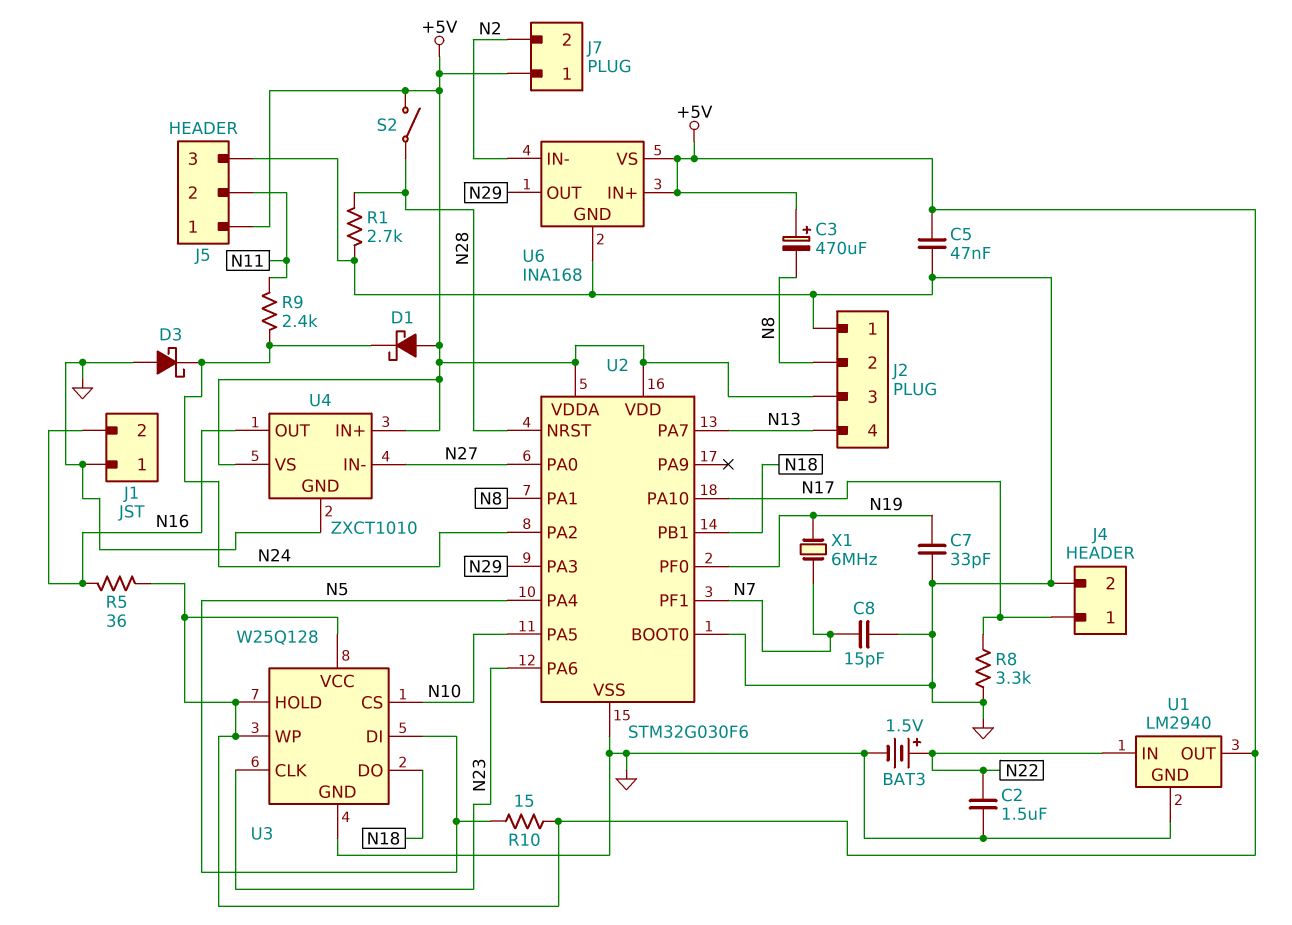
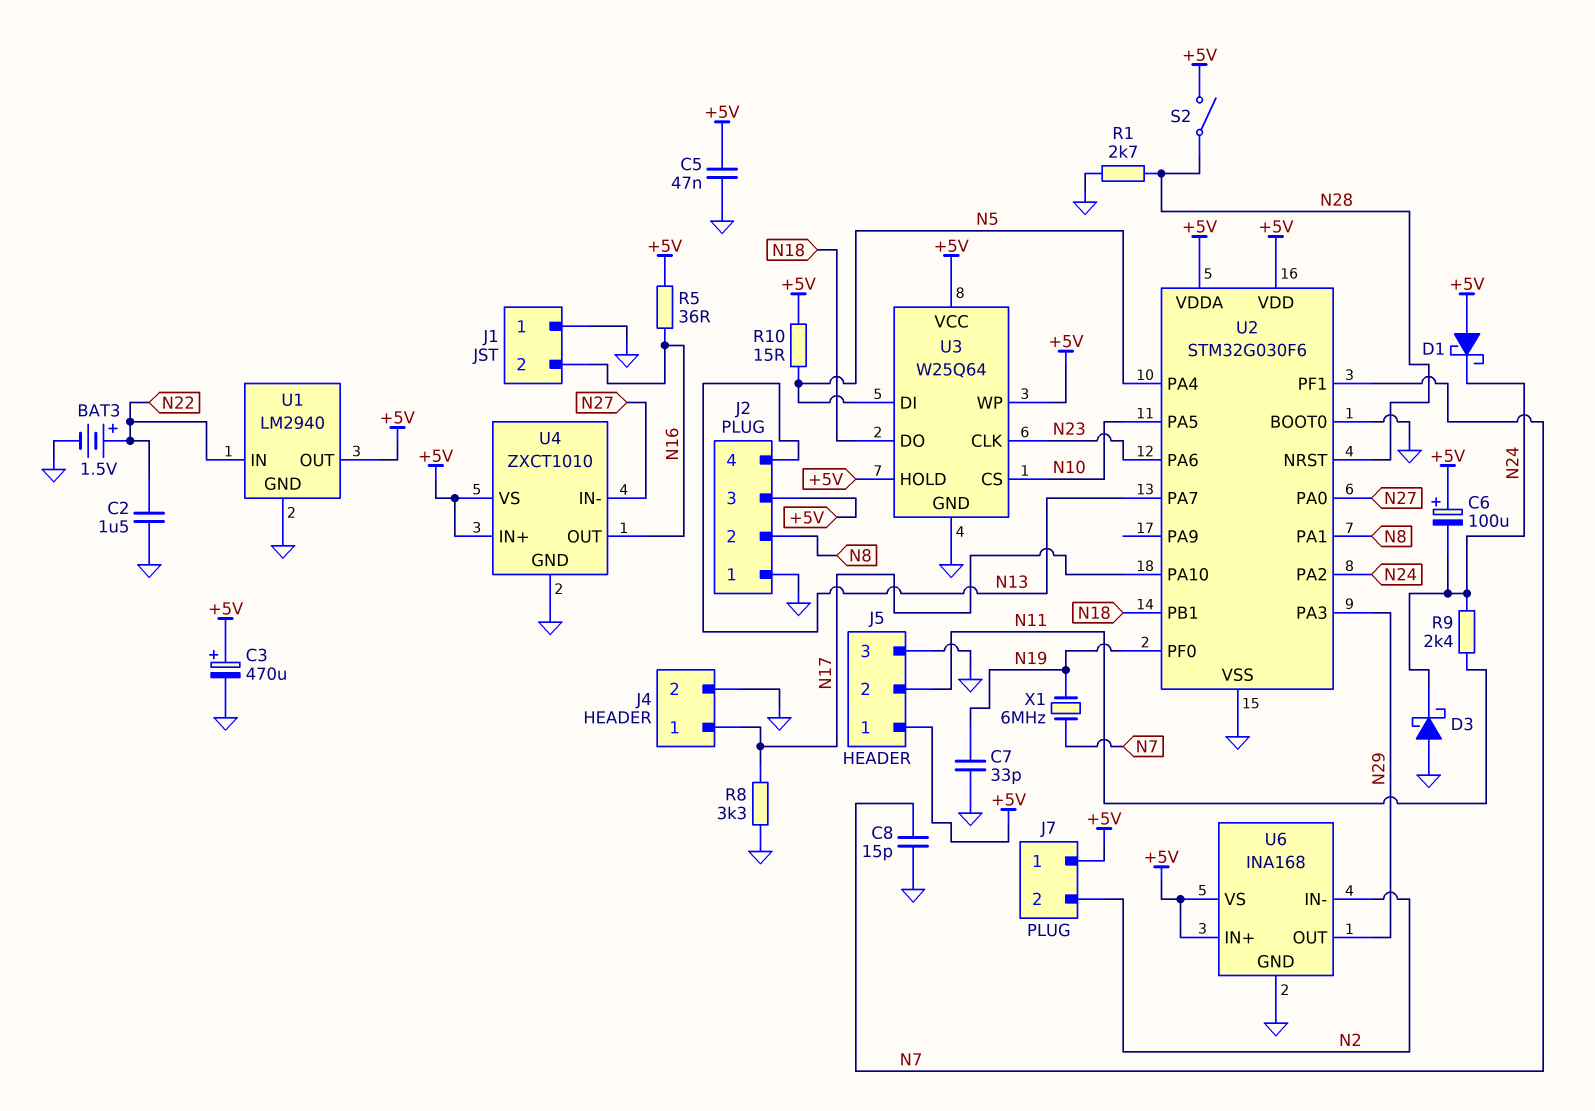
C3: 470uF (plus +5V, minus N8) -> 470uF (plus +5V, minus GND)
C6: none -> 100uF (plus +5V, minus N24)
U3: W25Q128 -> W25Q64

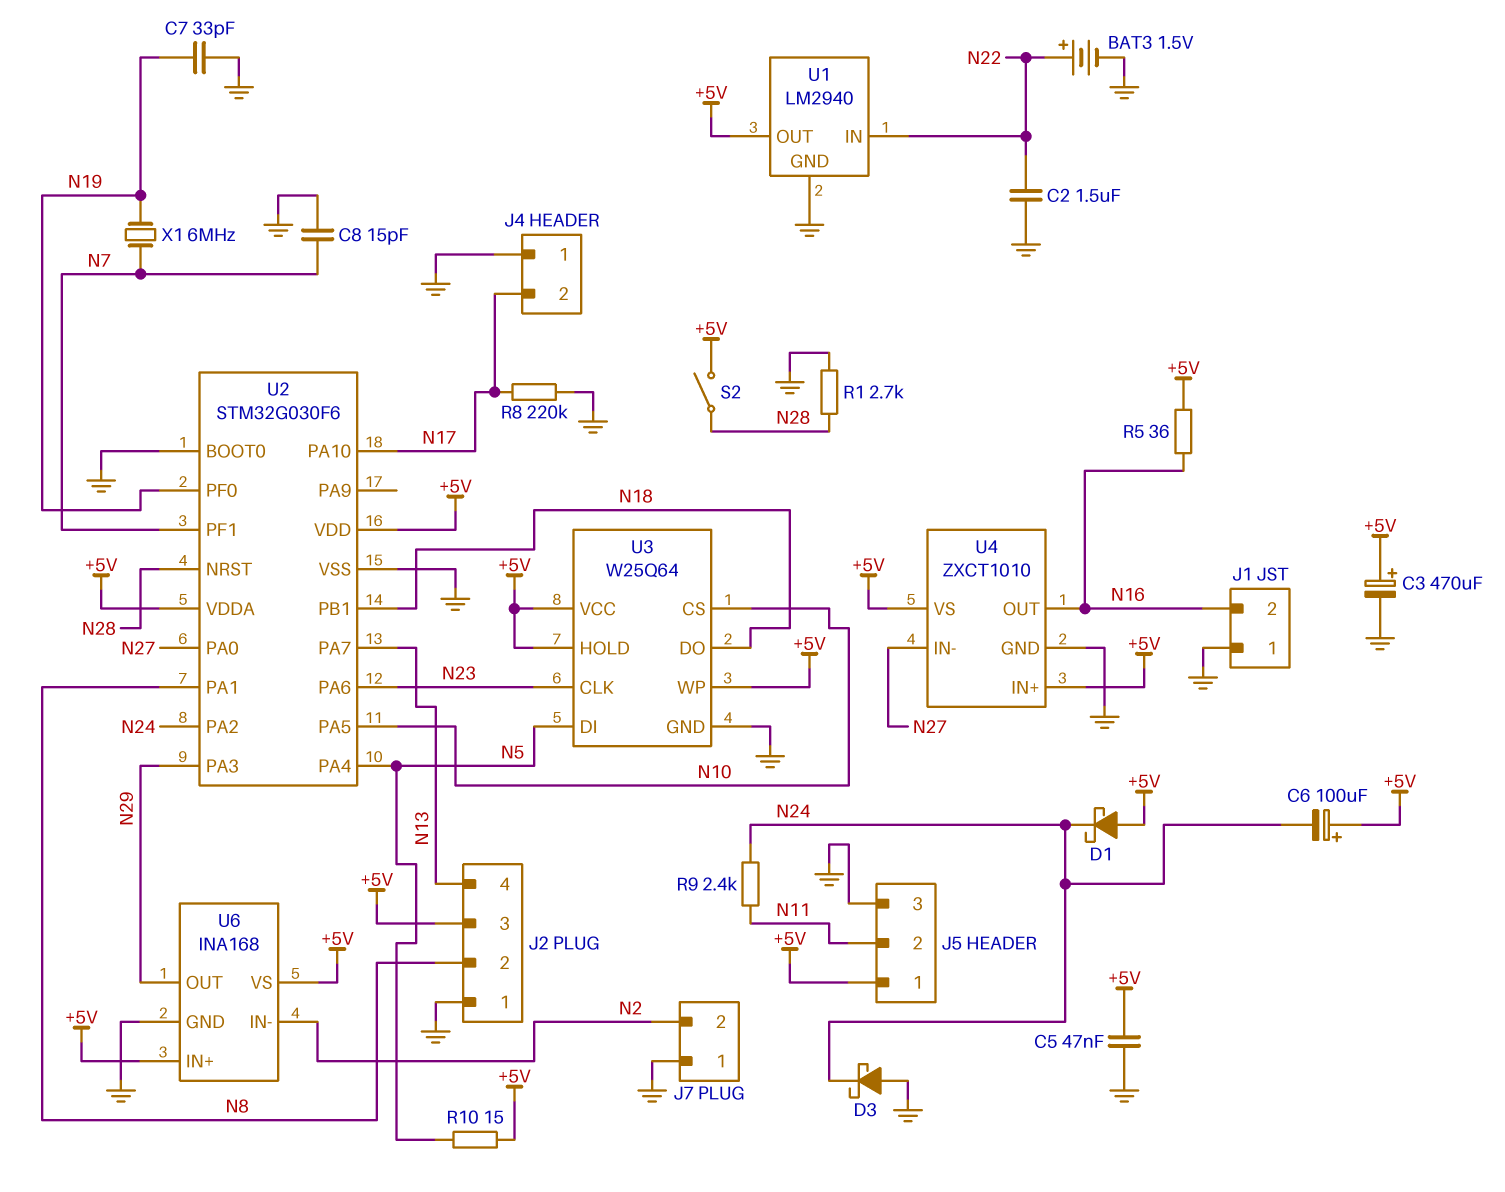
J4 pin 1: N17 -> GND
J4 pin 2: GND -> N17
J7 pin 1: +5V -> GND
R8: 3.3k (GND, N17) -> 220k (GND, N17)

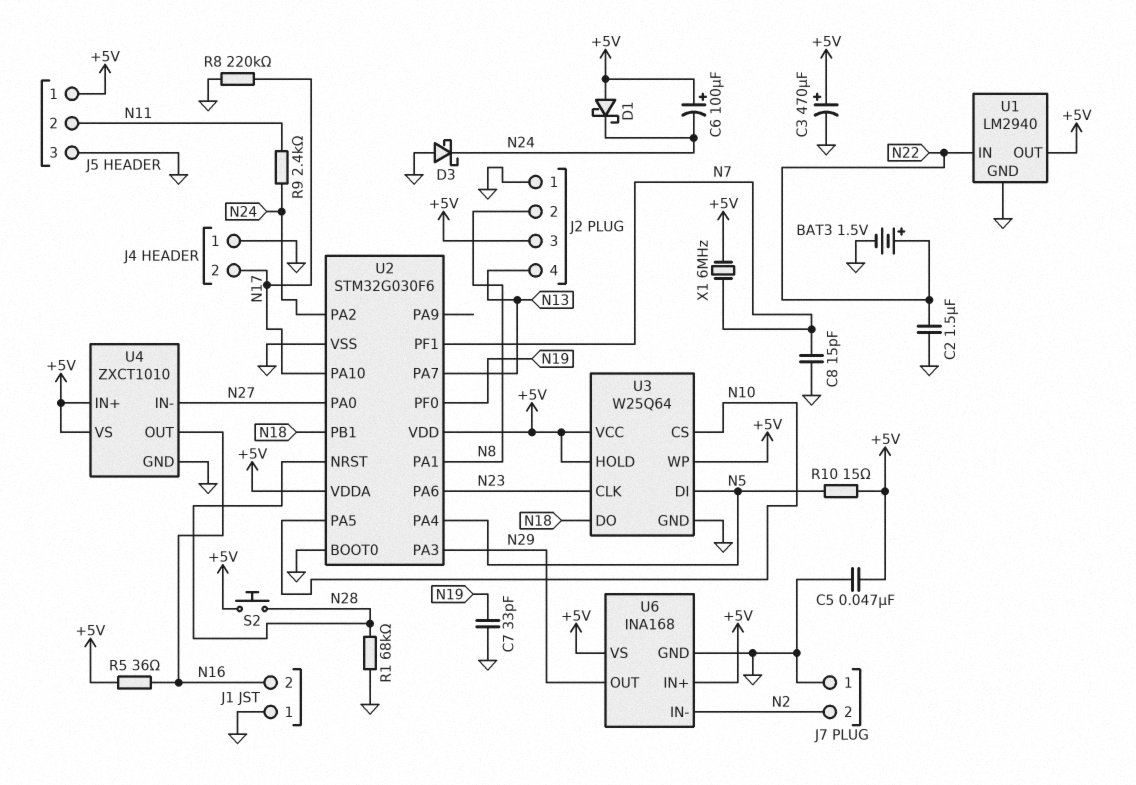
R1: 2.7k (GND, N28) -> 68k (GND, N28)
S2: switch (+5V, N28) -> button (+5V, N28)
X1: 6MHz (N7, N19) -> 6MHz (+5V, N7)

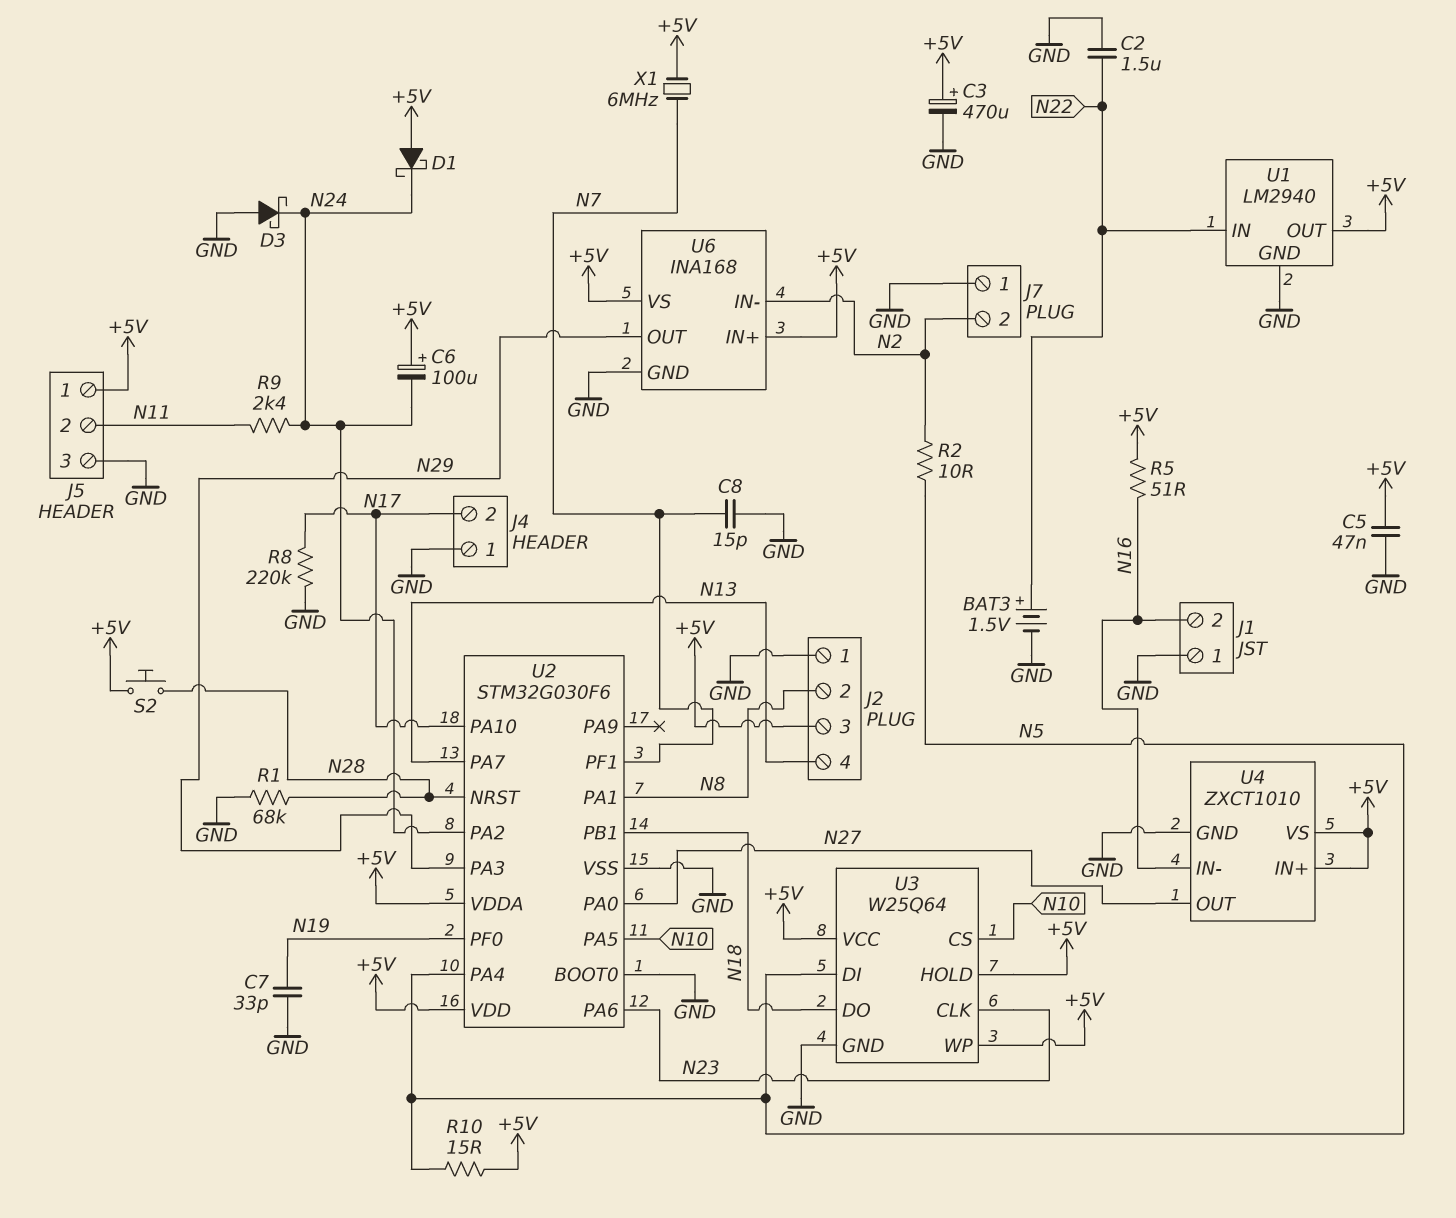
R2: none -> 10 (N2, N5)
R5: 36 (+5V, N16) -> 51 (+5V, N16)
U4 pin IN-: N27 -> N16
U4 pin OUT: N16 -> N27

